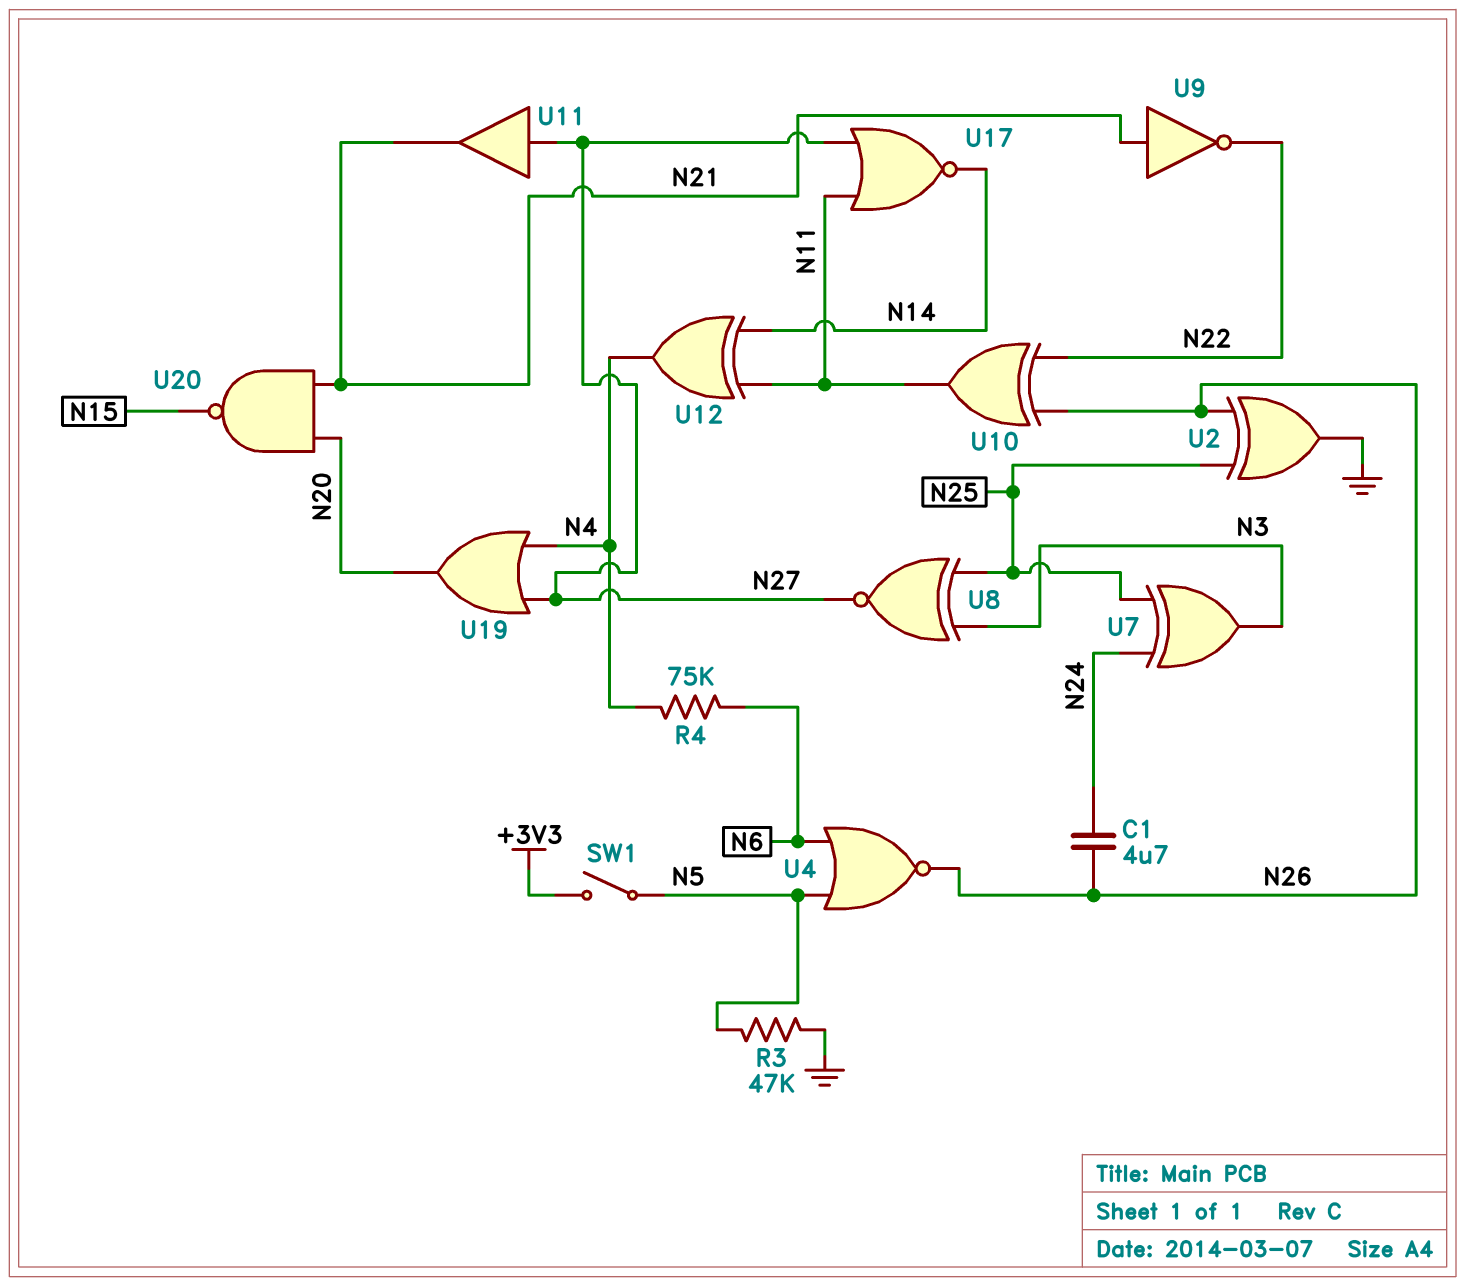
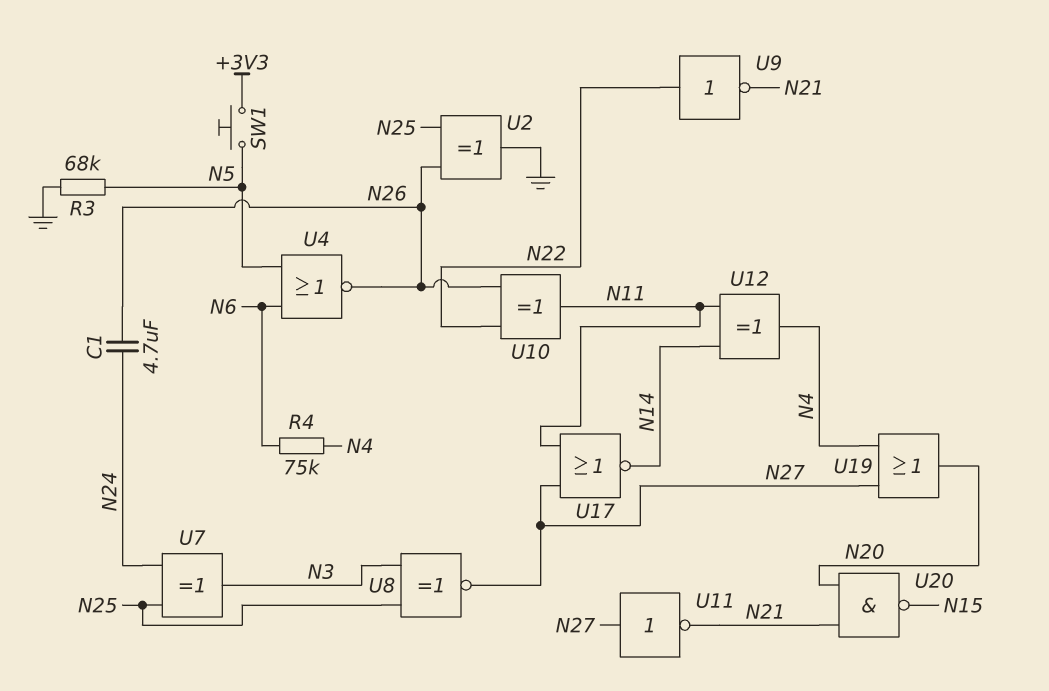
R3: 47k (GND, N5) -> 68k (GND, N5)
SW1: switch (+3V3, N5) -> button (+3V3, N5)
U9: NOT (in N21, out N22) -> NOT (in N22, out N21)
U11: buffer (in N27, out N21) -> NOT (in N27, out N21)

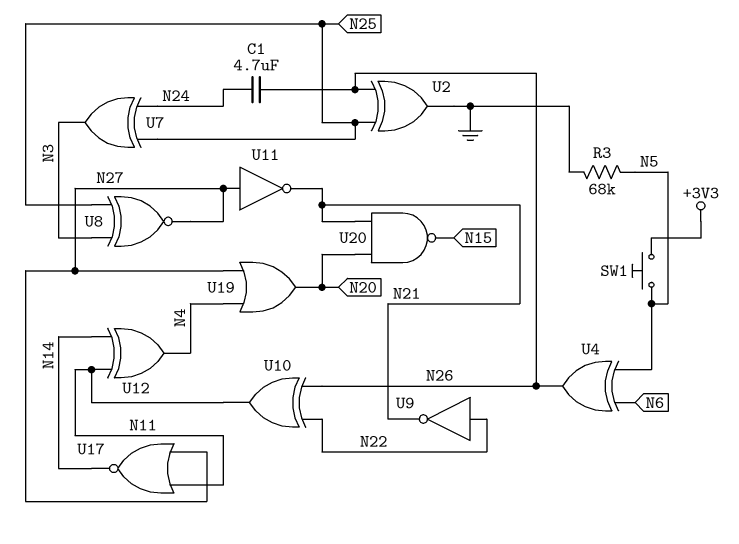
R4: 75k (N4, N6) -> none
U4: NOR (in N5, in N6, out N26) -> XOR (in N5, in N6, out N26)

